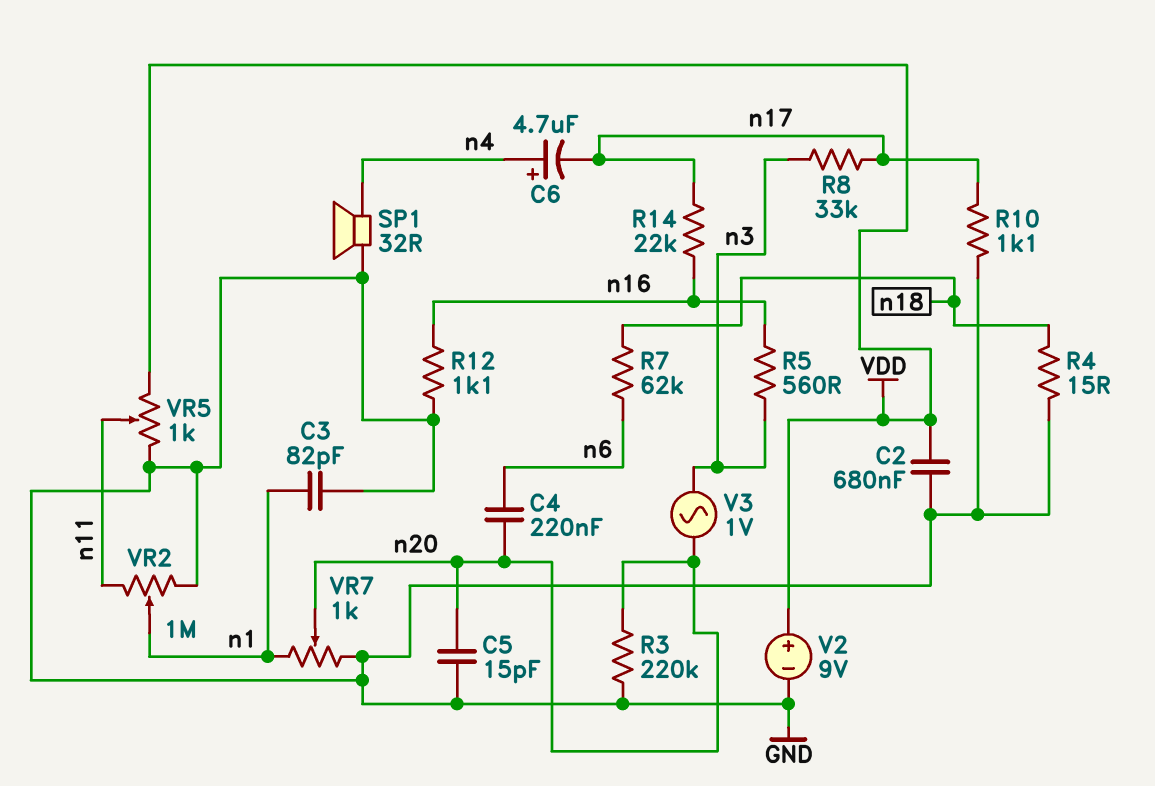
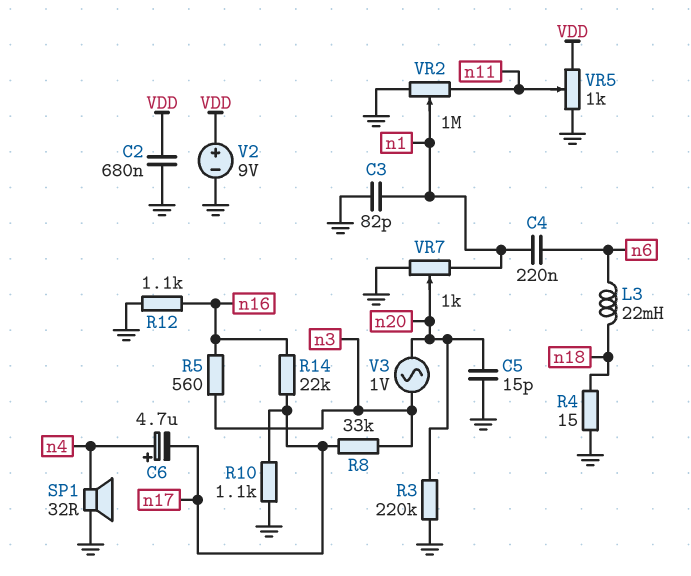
C4: 220nF (n6, n20) -> 220nF (n1, n6)
L3: none -> 22mH (n6, n18)
R7: 62k (n6, n18) -> none

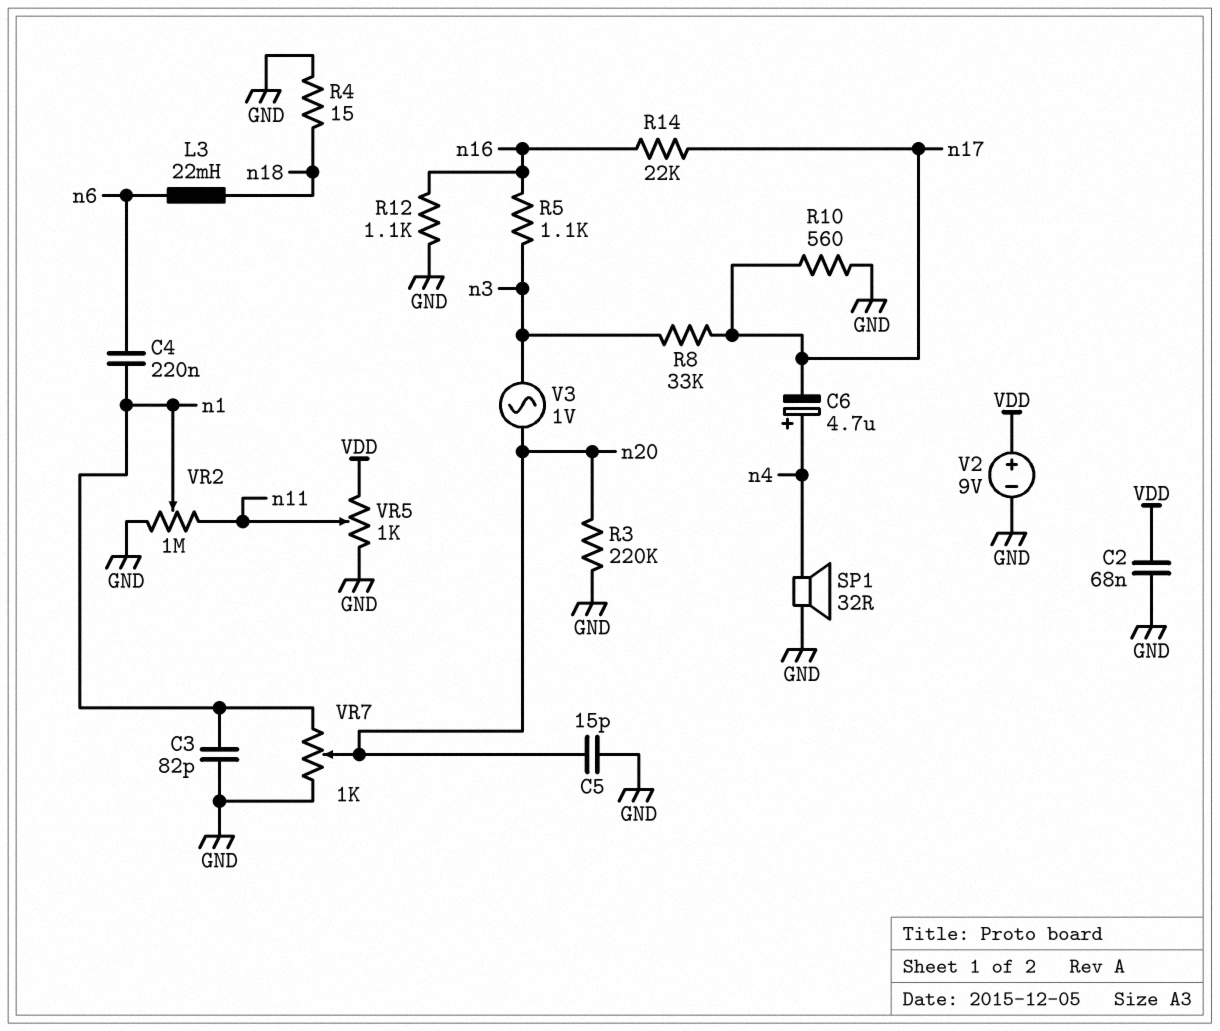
C2: 680nF (GND, VDD) -> 68nF (GND, VDD)
R5: 560 (n3, n16) -> 1.1k (n3, n16)
R10: 1.1k (GND, n17) -> 560 (GND, n17)

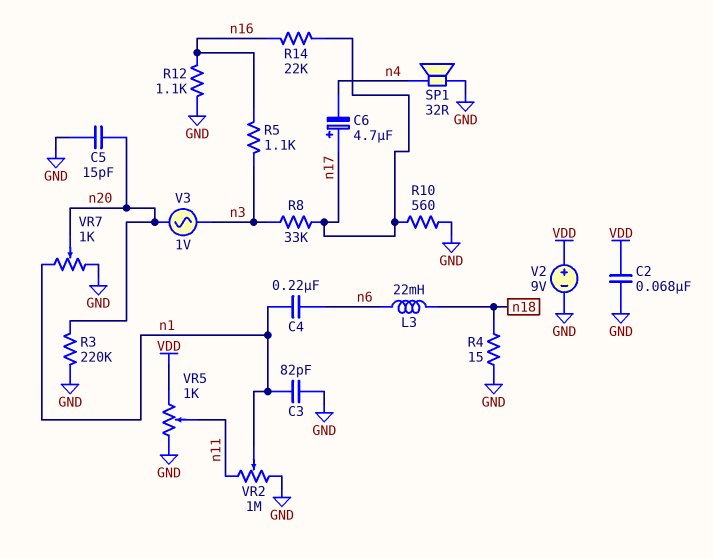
C6: 4.7uF (plus n4, minus n17) -> 4.7uF (plus n17, minus n4)

